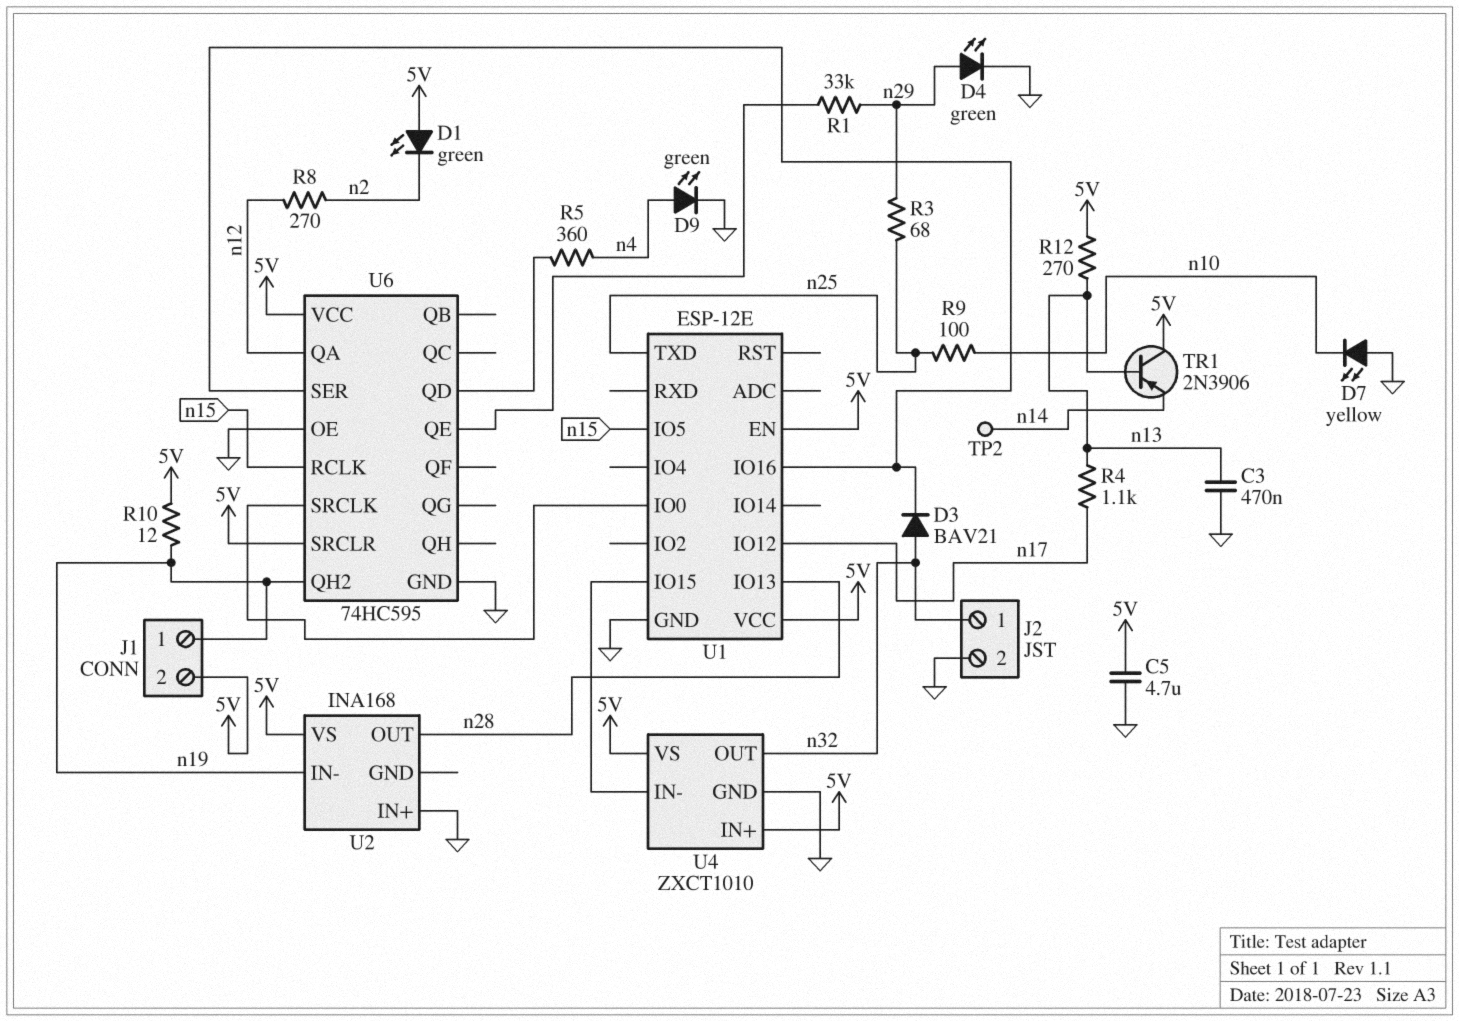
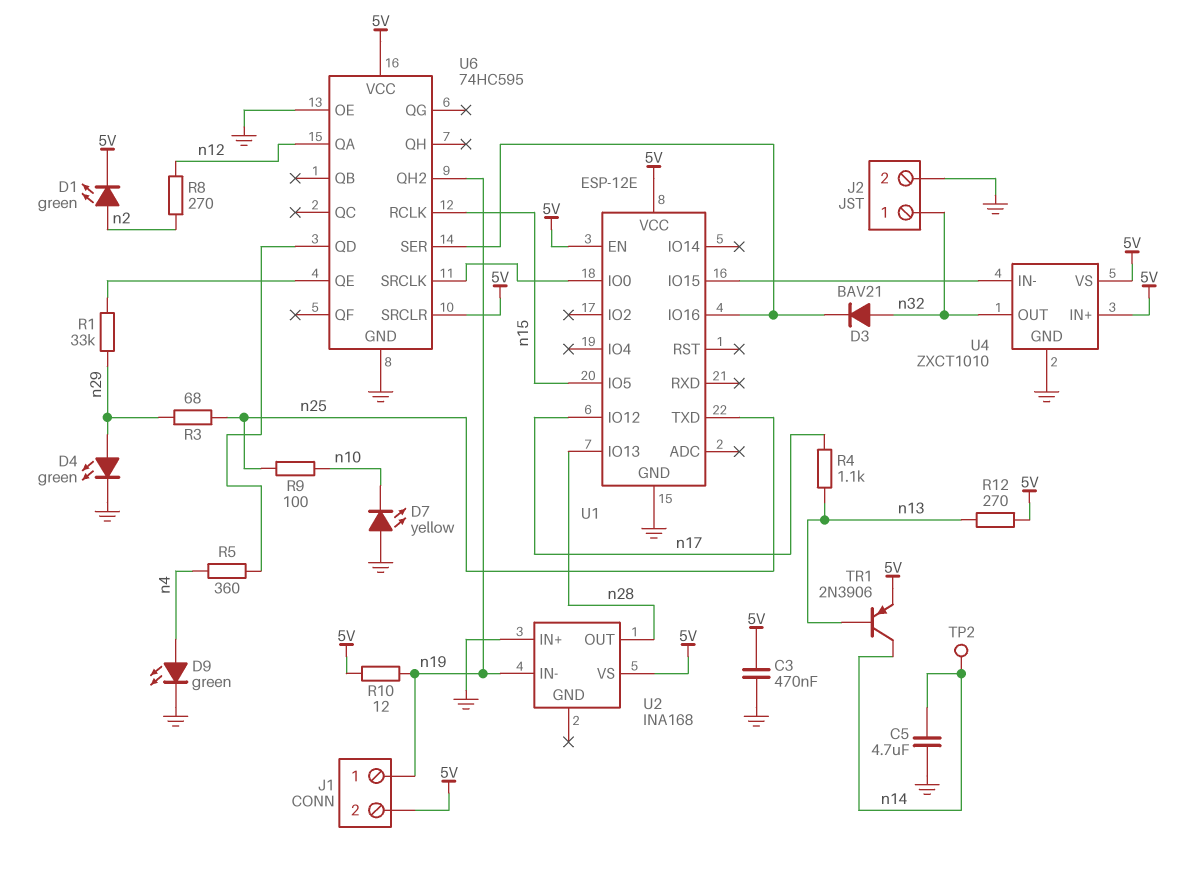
C3: 470nF (GND, n13) -> 470nF (5V, GND)
C5: 4.7uF (5V, GND) -> 4.7uF (GND, n14)
D1: LED green (A 5V, K n2) -> LED green (A n2, K 5V)
TR1: PNP 2N3906 (B n13, C 5V, E n14) -> PNP 2N3906 (B n13, C n14, E 5V)

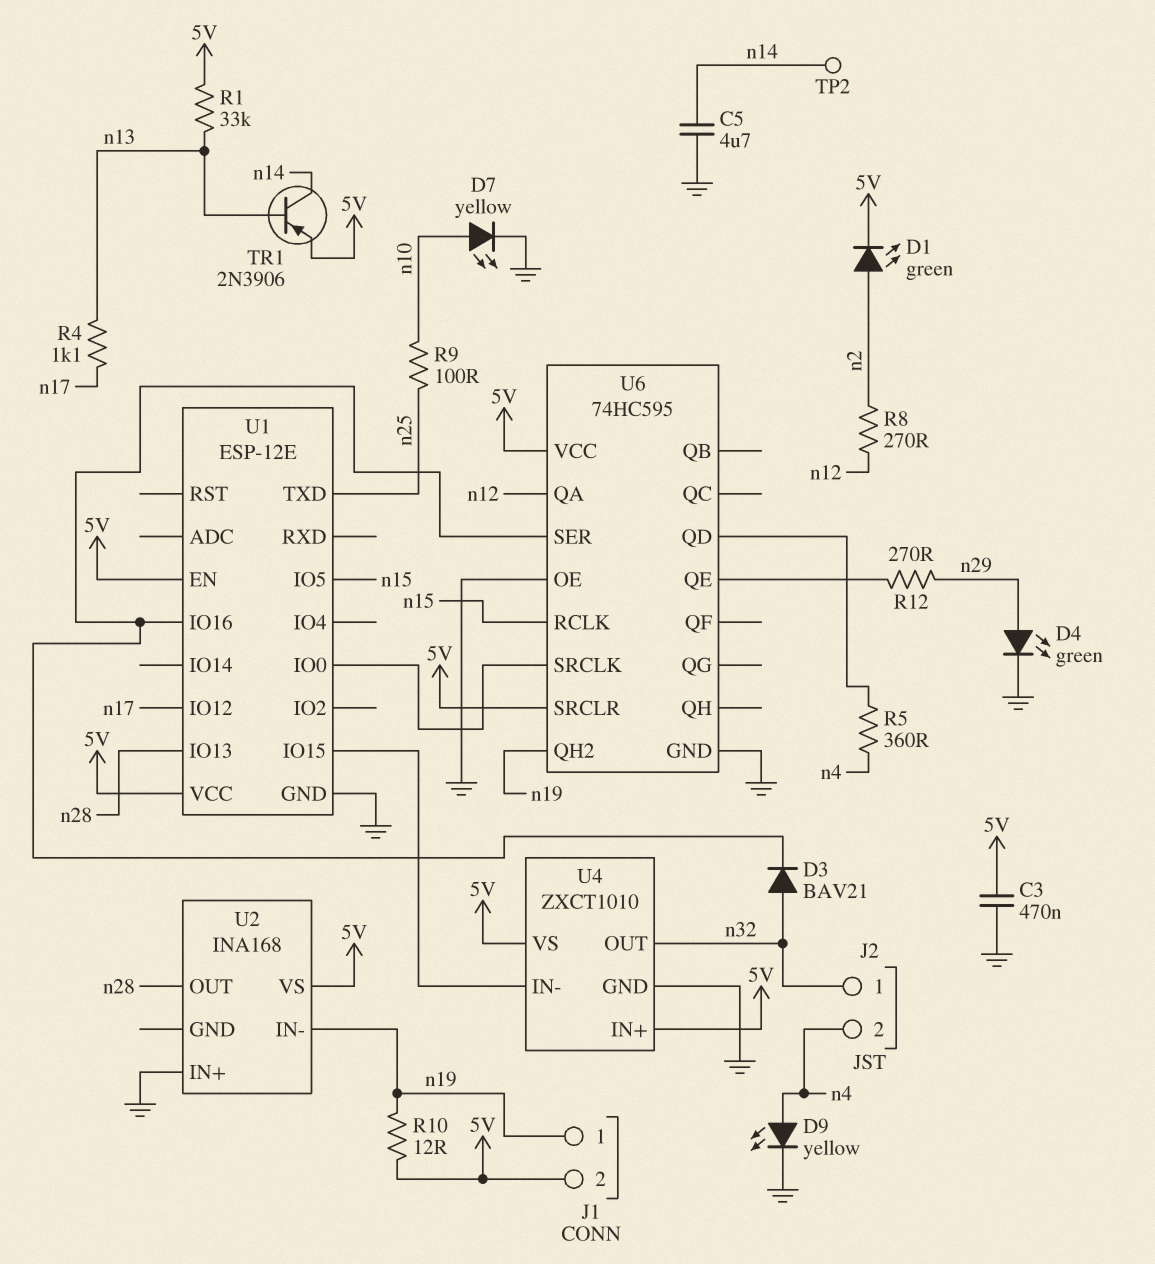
D7: LED yellow (A GND, K n10) -> LED yellow (A n10, K GND)
D9: LED green (A n4, K GND) -> LED yellow (A n4, K GND)
J2 pin 2: GND -> n4
R1: 33k (U6/QE, n29) -> 33k (5V, n13)
R3: 68 (n25, n29) -> none
R12: 270 (5V, n13) -> 270 (U6/QE, n29)

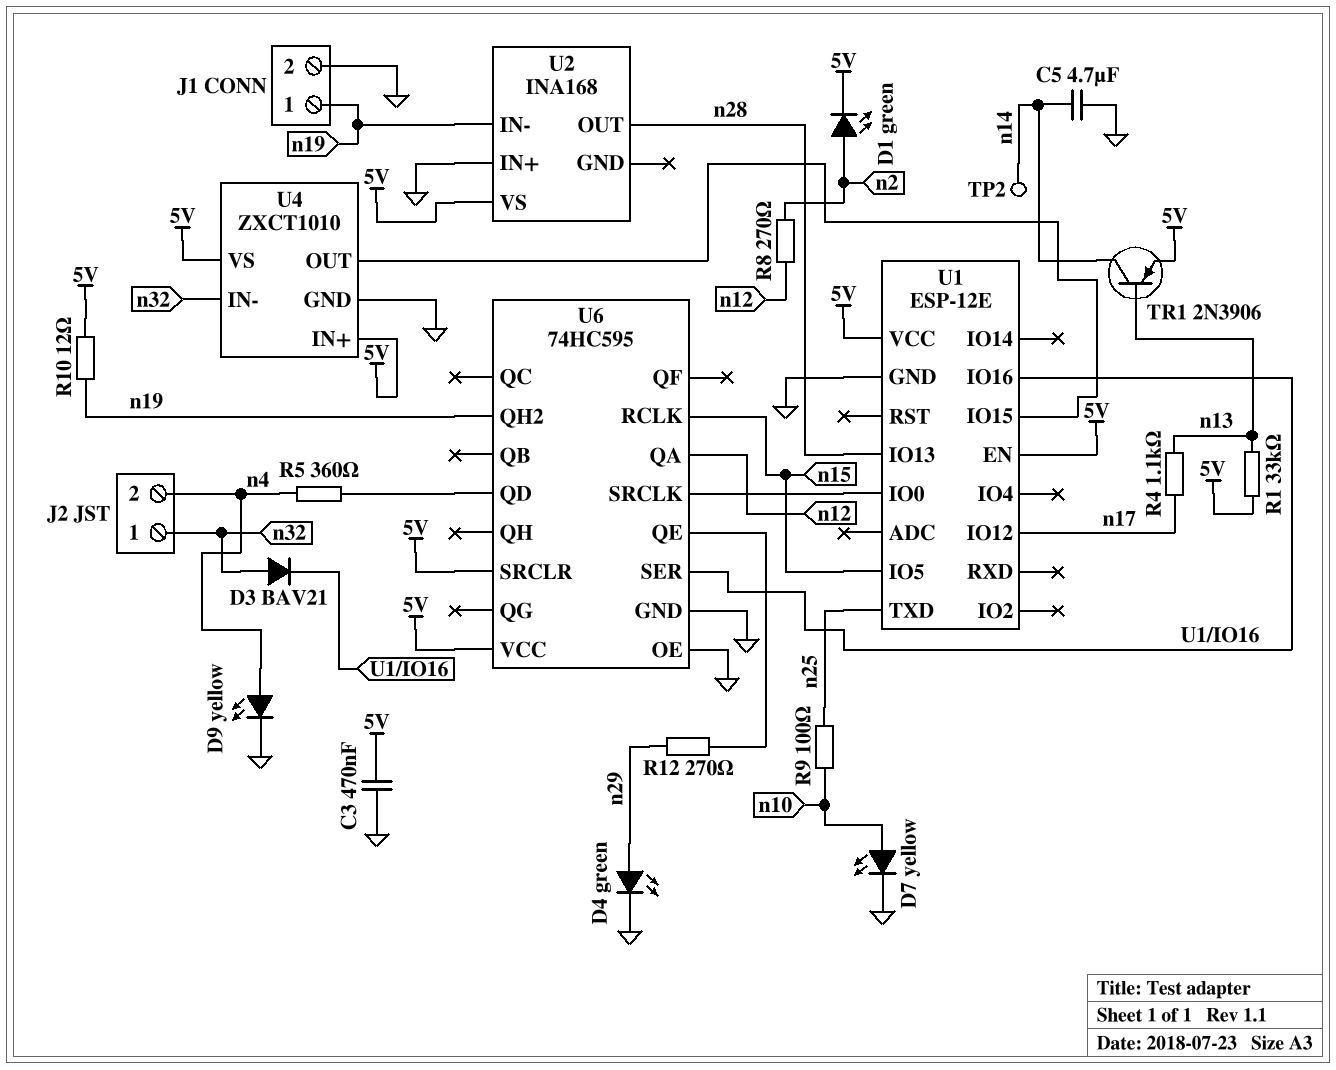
J1 pin 2: 5V -> GND
U4 pin IN-: U1/IO15 -> n32
U4 pin OUT: n32 -> U1/IO15

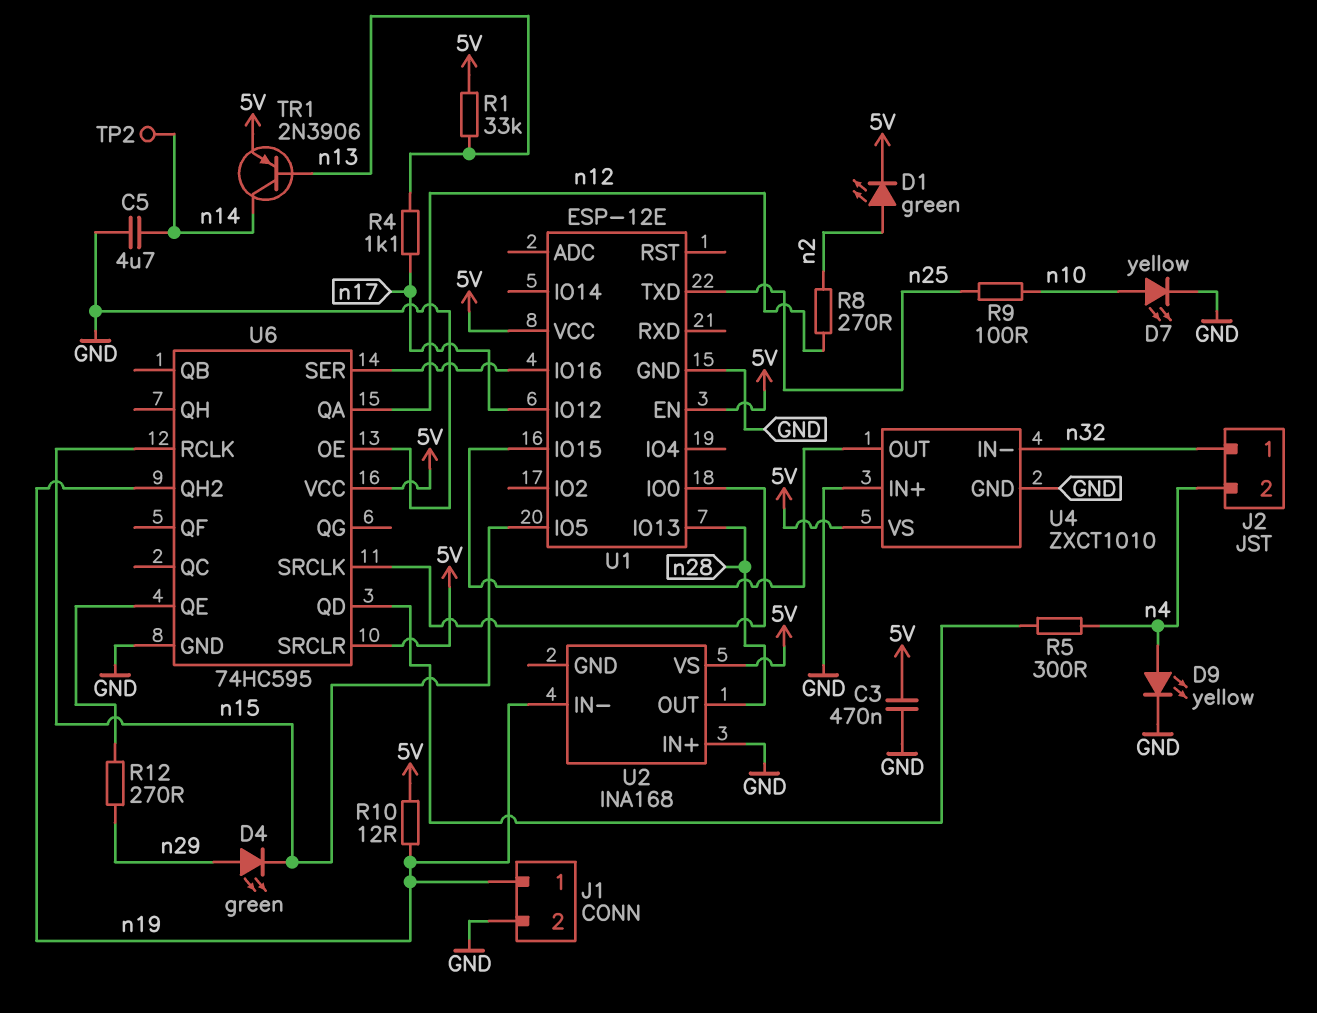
D3: diode BAV21 (A n32, K U1/IO16) -> none
D4: LED green (A n29, K GND) -> LED green (A n29, K n15)
R5: 360 (U6/QD, n4) -> 300 (U6/QD, n4)
U4 pin IN+: 5V -> GND

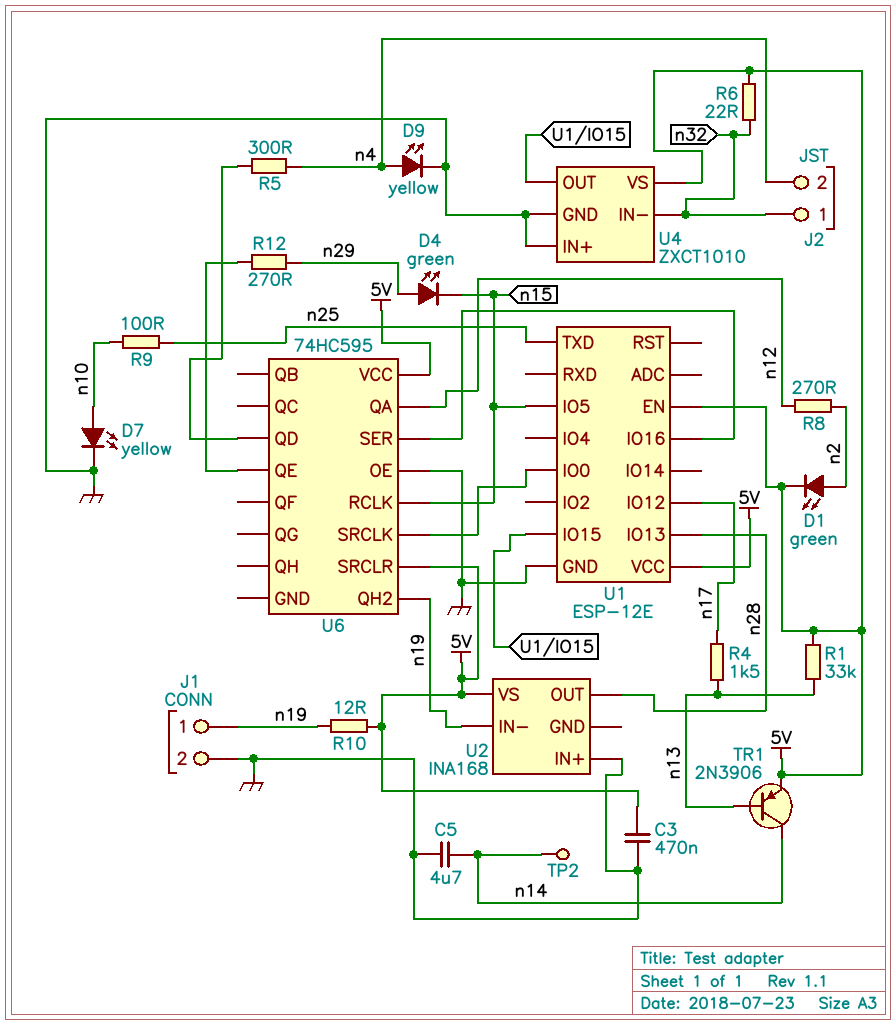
R4: 1.1k (n13, n17) -> 1.5k (n13, n17)
R6: none -> 22 (5V, n32)
U6 pin GND: GND -> none

